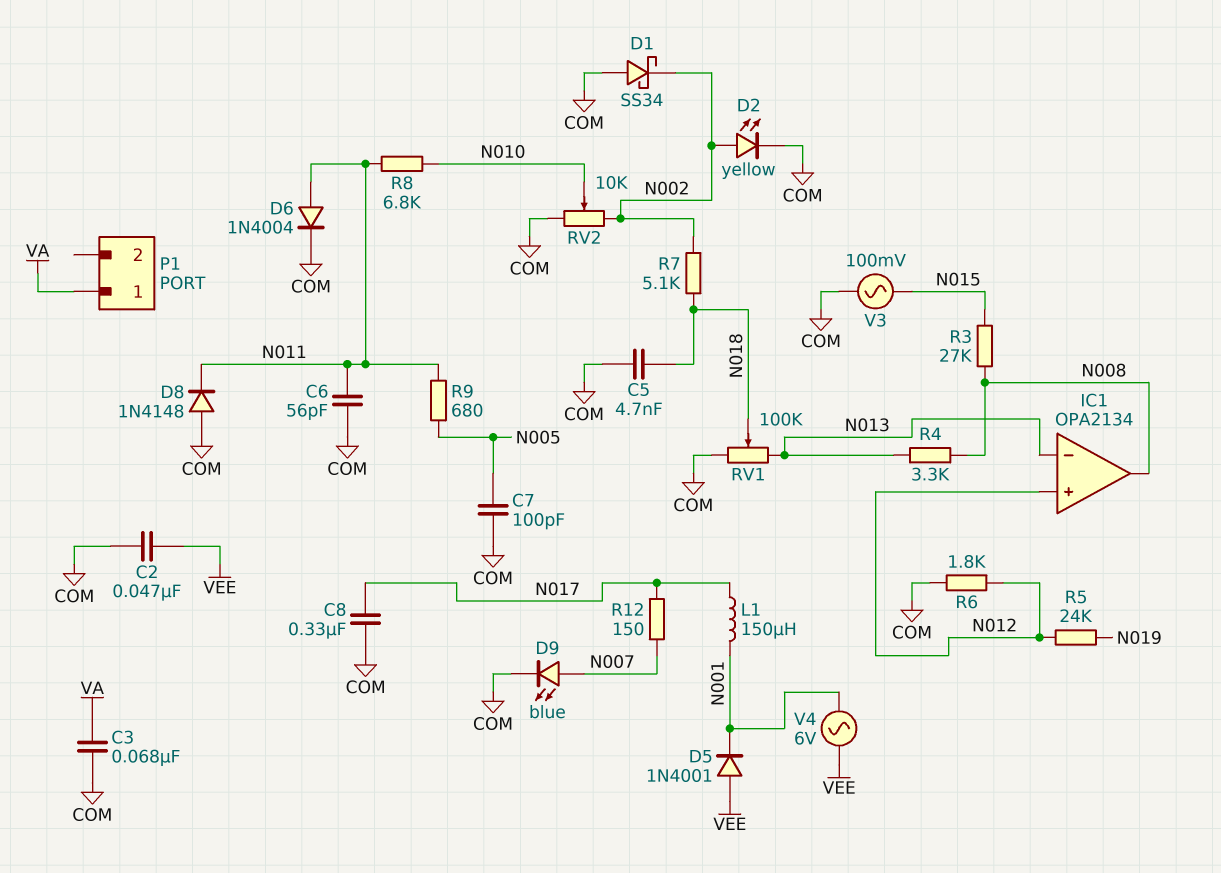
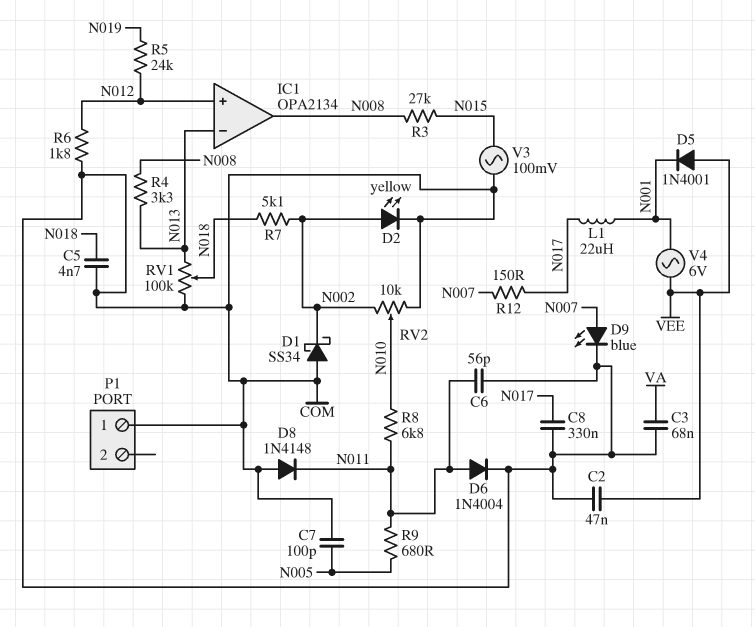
L1: 150uH (N001, N017) -> 22uH (N001, N017)
P1 pin 1: VA -> COM

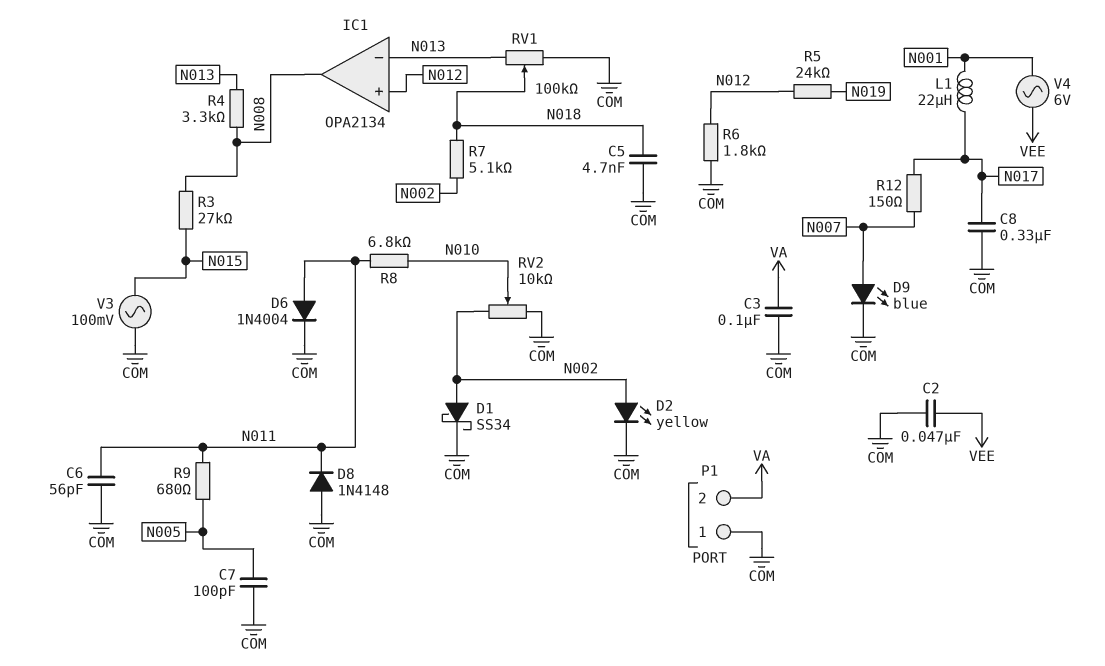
C3: 68nF (COM, VA) -> 100nF (COM, VA)
D1: schottky SS34 (A COM, K N002) -> schottky SS34 (A N002, K COM)
D5: diode 1N4001 (A VEE, K N001) -> none
P1 pin 2: none -> VA

